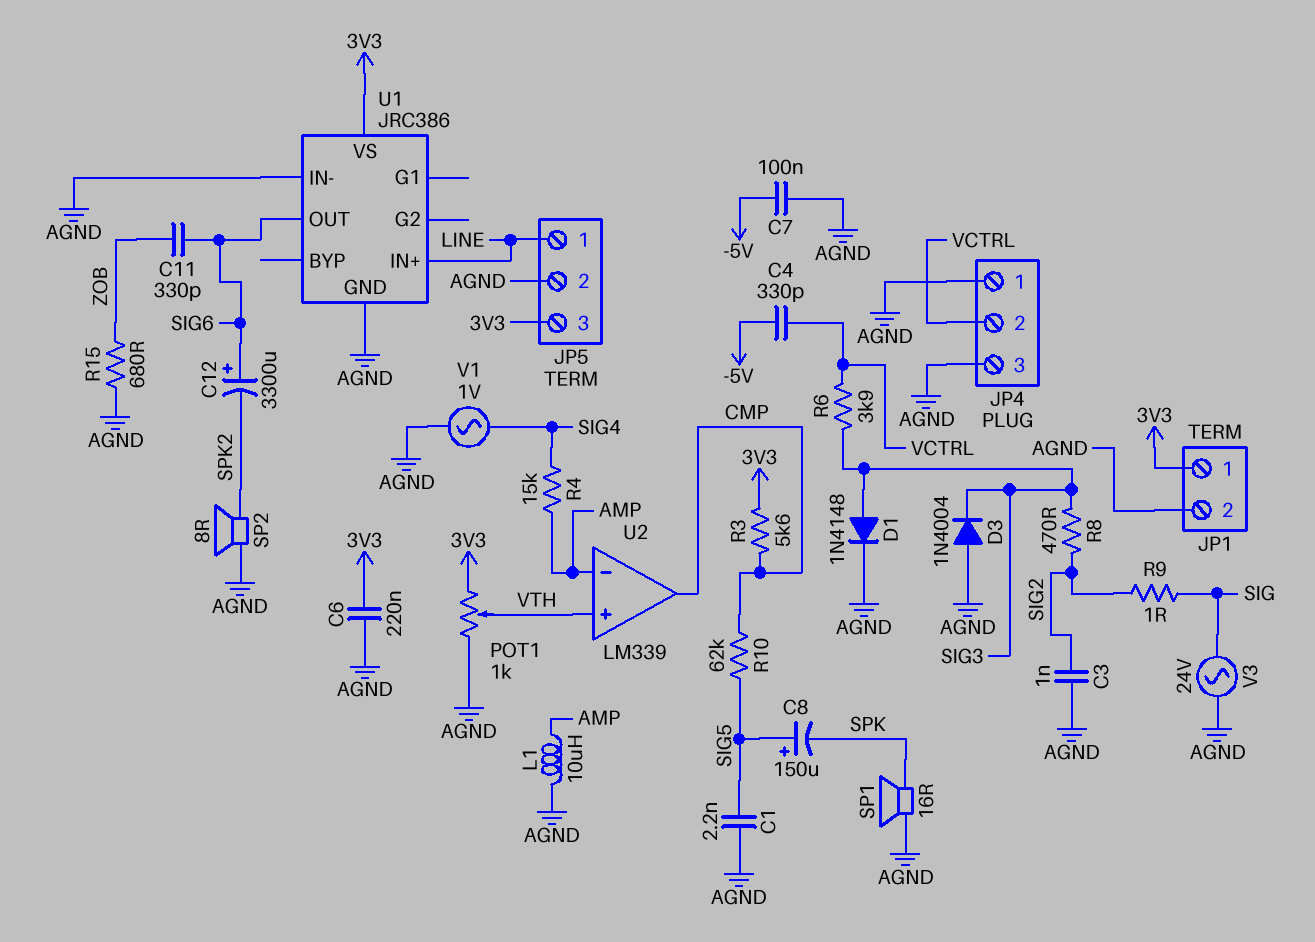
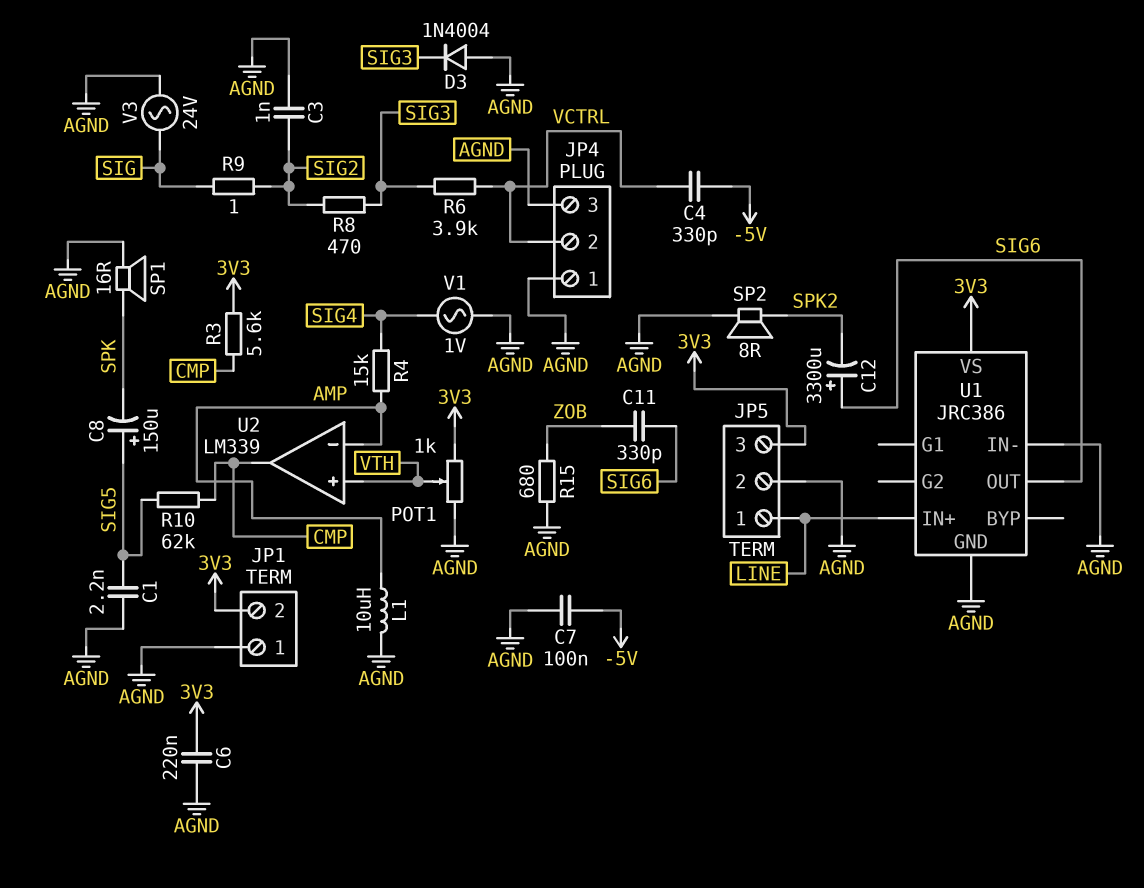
D1: diode 1N4148 (A SIG3, K AGND) -> none
JP1 pin 1: 3V3 -> AGND
JP1 pin 2: AGND -> 3V3

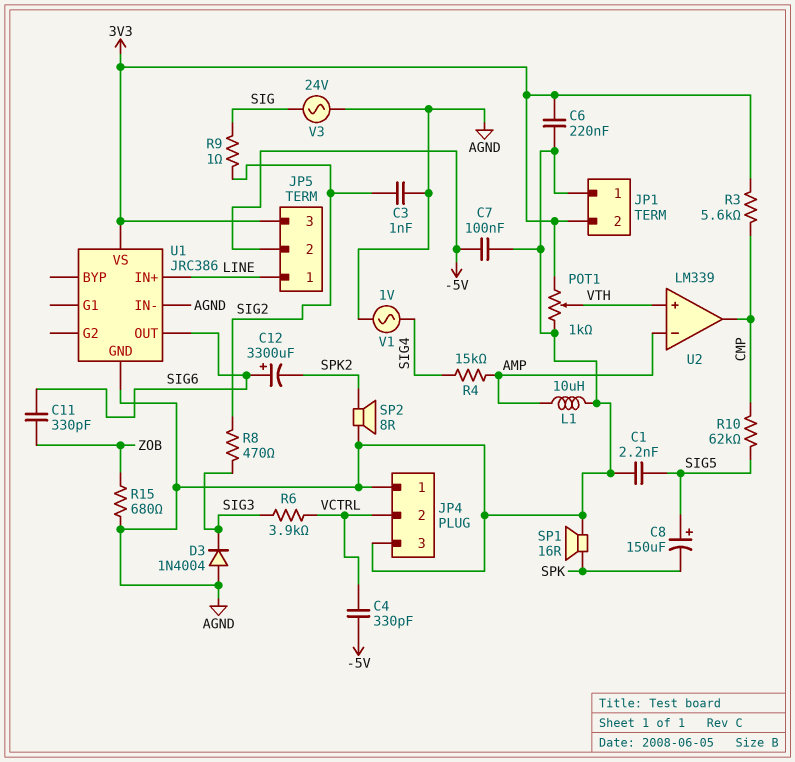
JP5 pin 2: AGND -> -5V

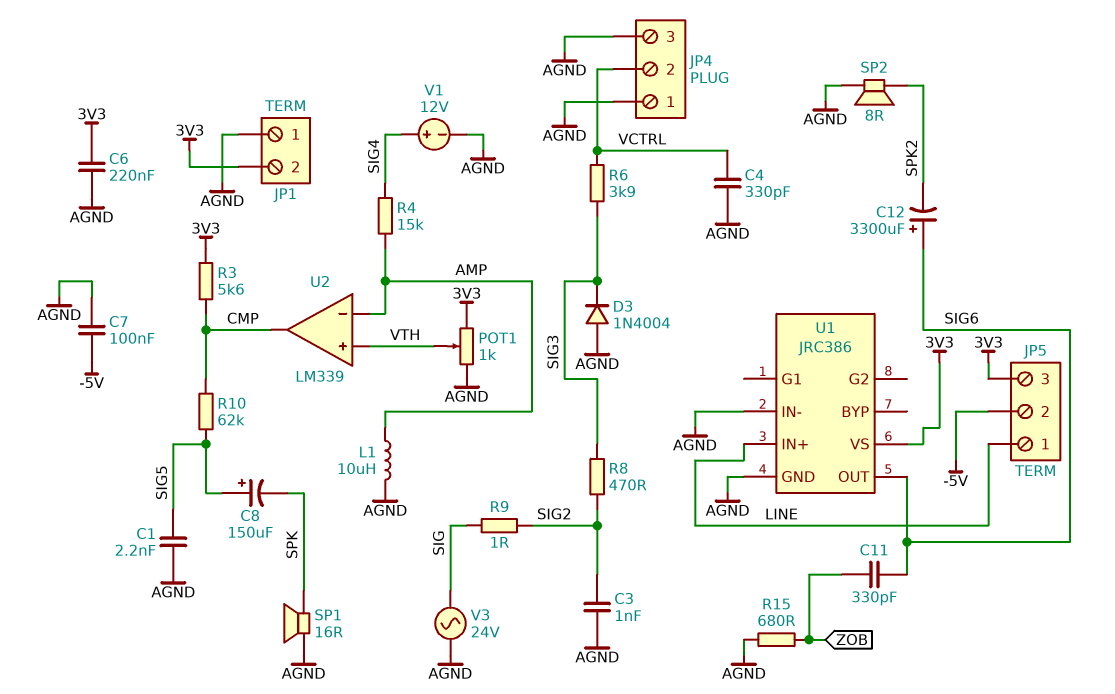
C4: 330pF (-5V, VCTRL) -> 330pF (AGND, VCTRL)
V1: AC 1V (AGND, SIG4) -> 12V (plus SIG4, minus AGND)

